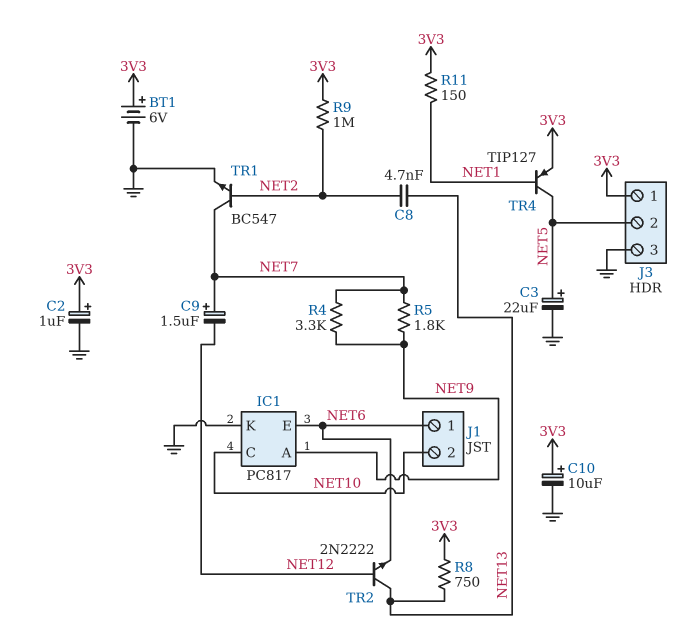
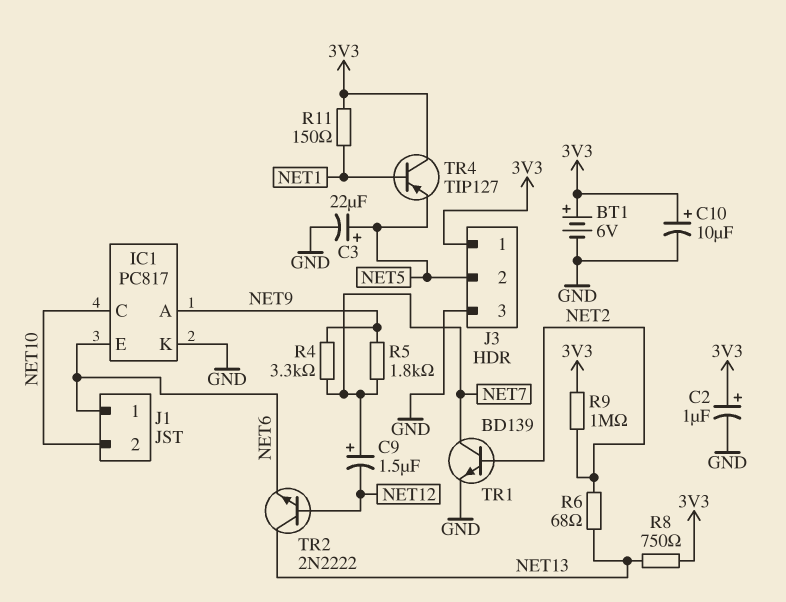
C8: 4.7nF (NET2, NET13) -> none
R6: none -> 68 (NET2, NET13)
TR1: NPN BC547 (B NET2, C NET7, E GND) -> NPN BD139 (B NET2, C NET7, E GND)
TR4: PNP TIP127 (B NET1, C NET5, E 3V3) -> PNP TIP127 (B NET1, C 3V3, E NET5)

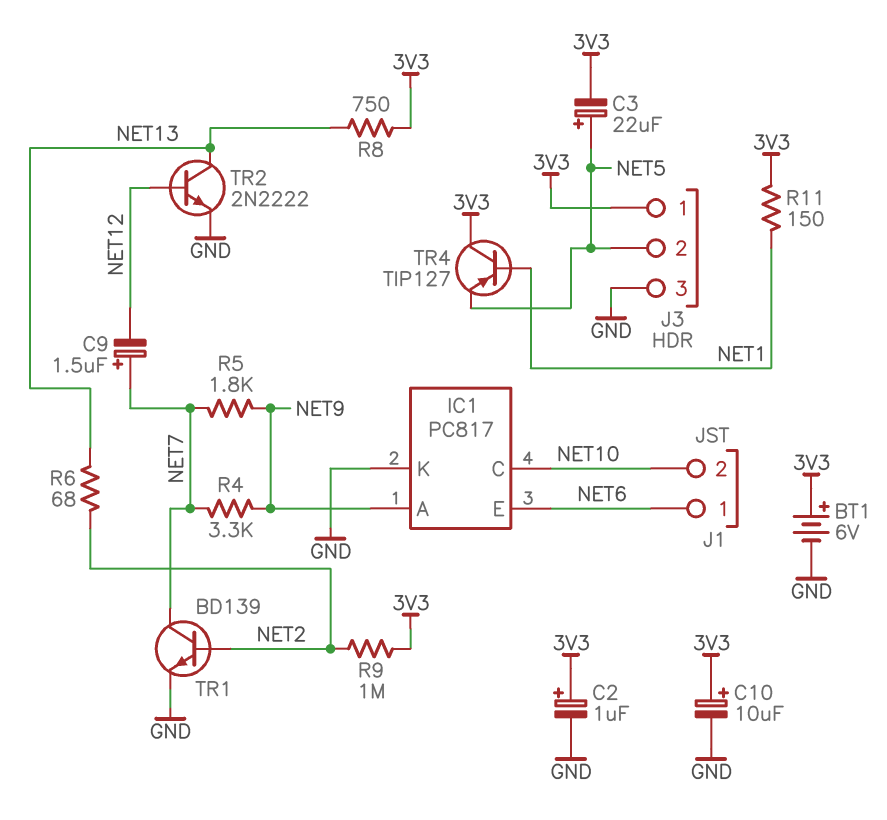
C3: 22uF (plus NET5, minus GND) -> 22uF (plus NET5, minus 3V3)
TR2: NPN 2N2222 (B NET12, C NET13, E NET6) -> NPN 2N2222 (B NET12, C NET13, E GND)

